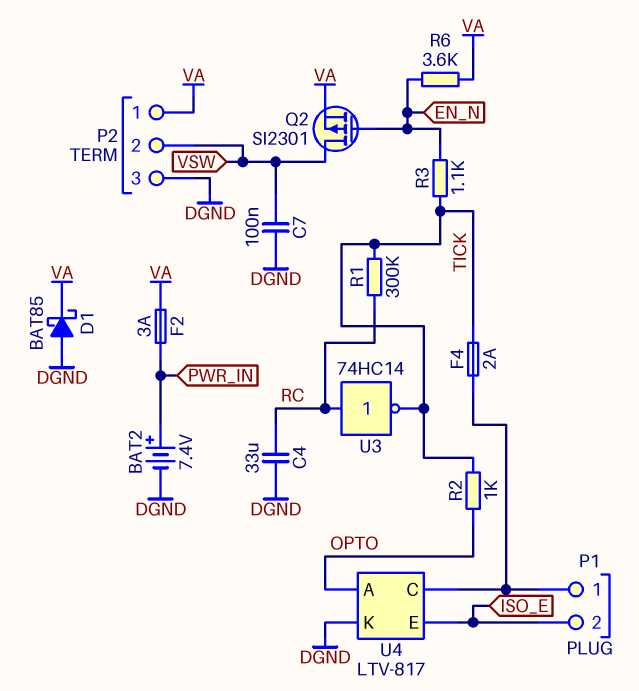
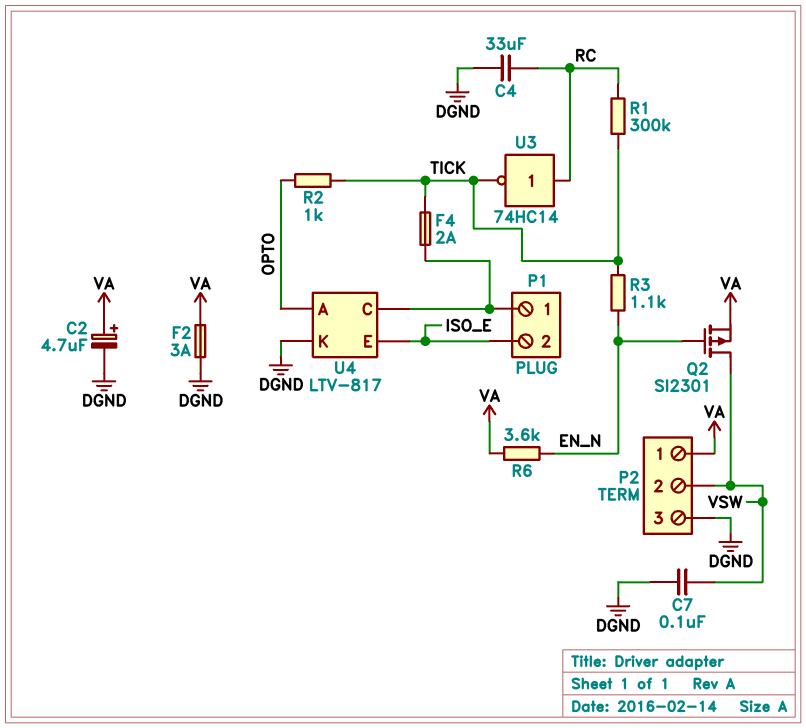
BAT2: 7.4V (plus PWR_IN, minus DGND) -> none
C2: none -> 4.7uF (plus VA, minus DGND)
D1: schottky BAT85 (A DGND, K VA) -> none
F2: 3A (PWR_IN, VA) -> 3A (DGND, VA)

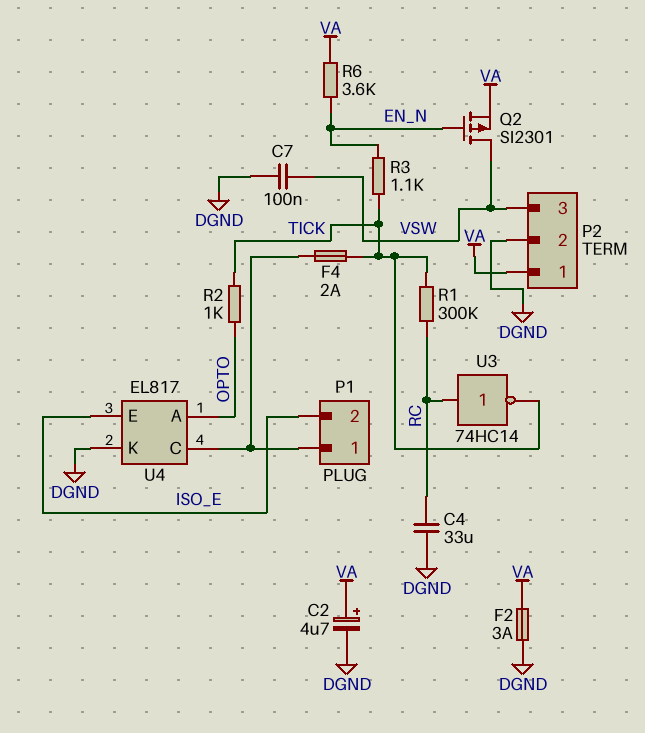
P2 pin 2: VSW -> DGND
P2 pin 3: DGND -> VSW
U4: LTV-817 -> EL817

